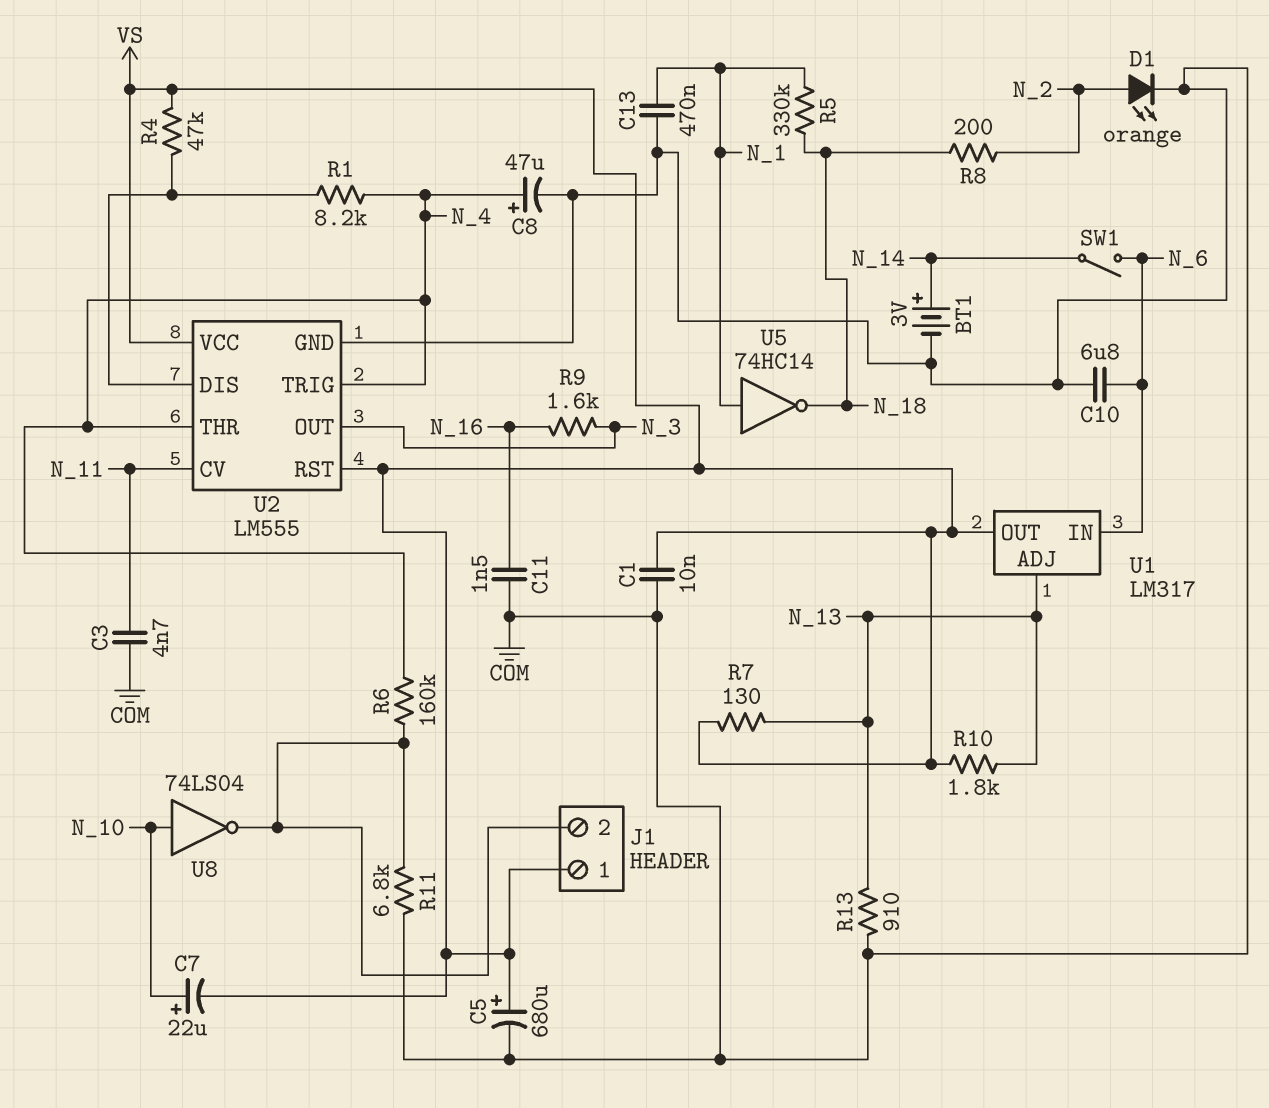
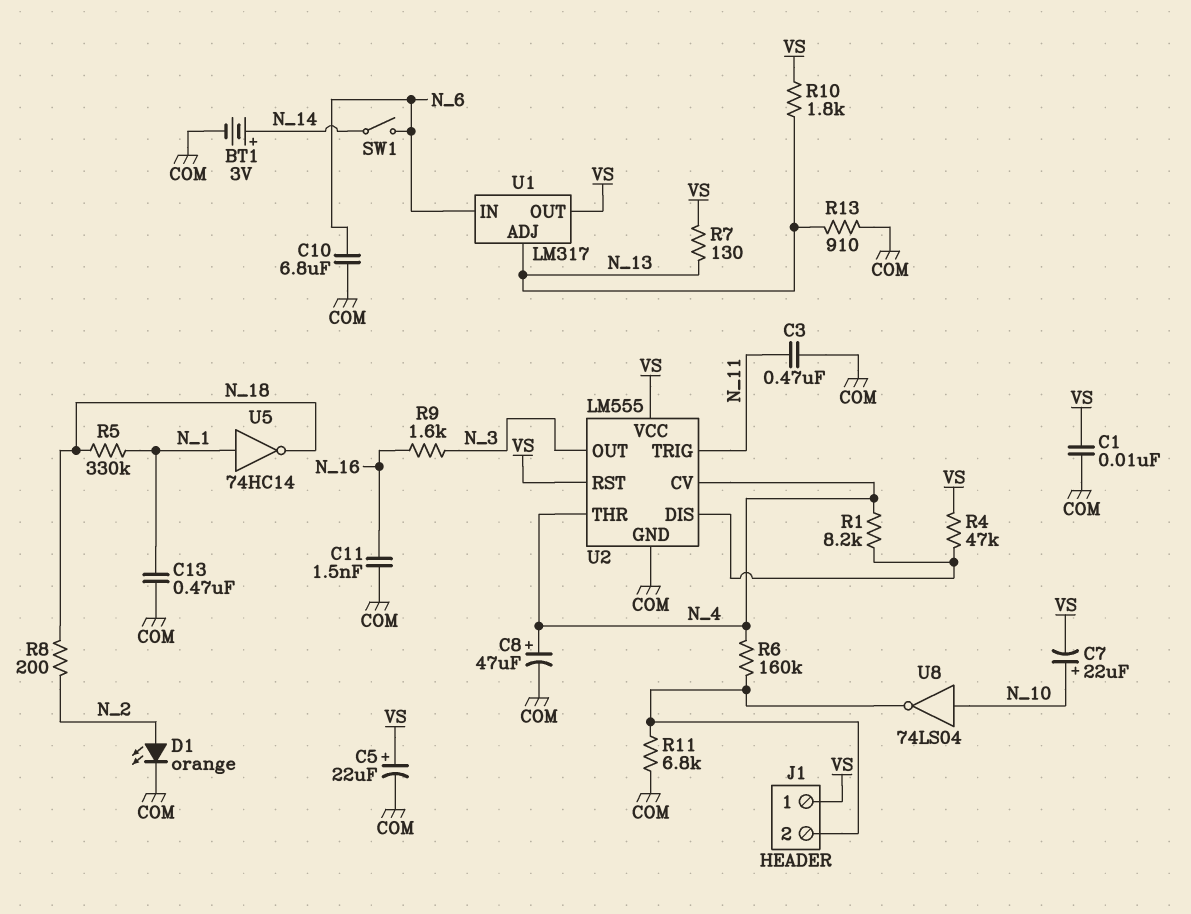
C3: 4.7nF (COM, N_11) -> 470nF (COM, N_11)
C5: 680uF (plus VS, minus COM) -> 22uF (plus VS, minus COM)
U2 pin CV: N_11 -> N_4
U2 pin TRIG: N_4 -> N_11

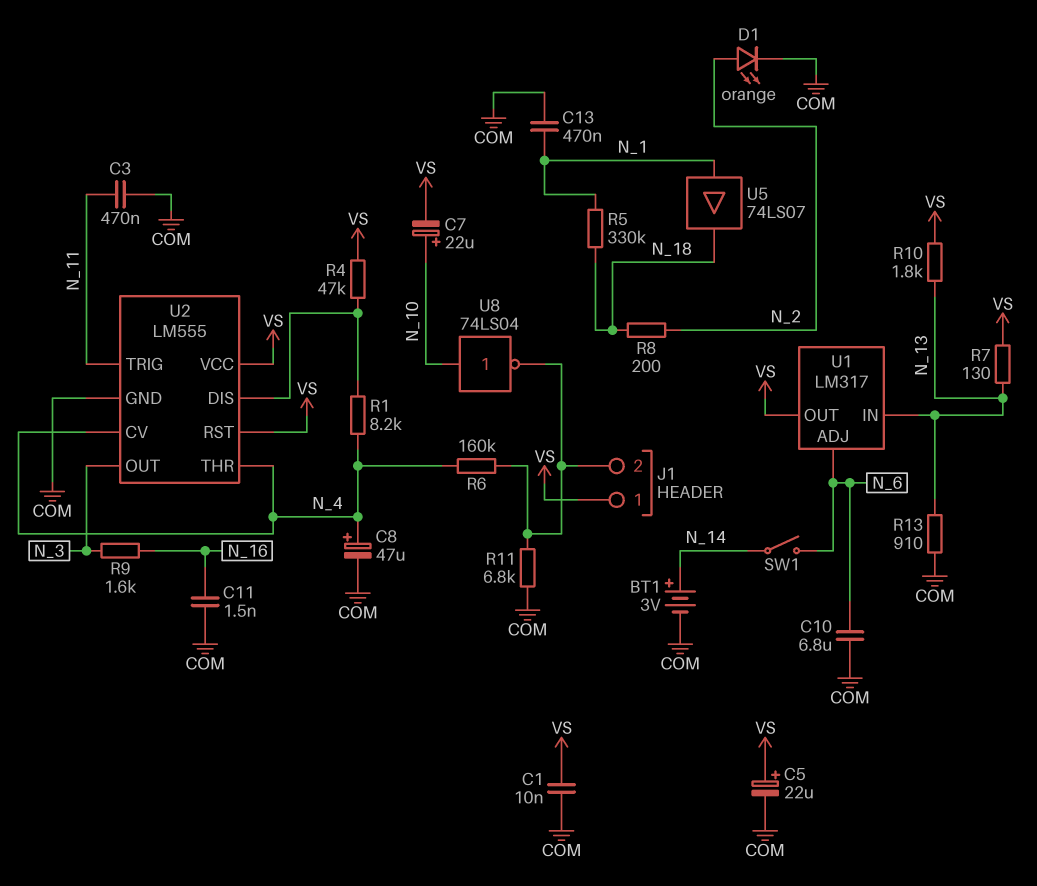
U1 pin ADJ: N_13 -> N_6
U1 pin IN: N_6 -> N_13
U5: NOT 74HC14 (in N_1, out N_18) -> buffer 74LS07 (in N_1, out N_18)

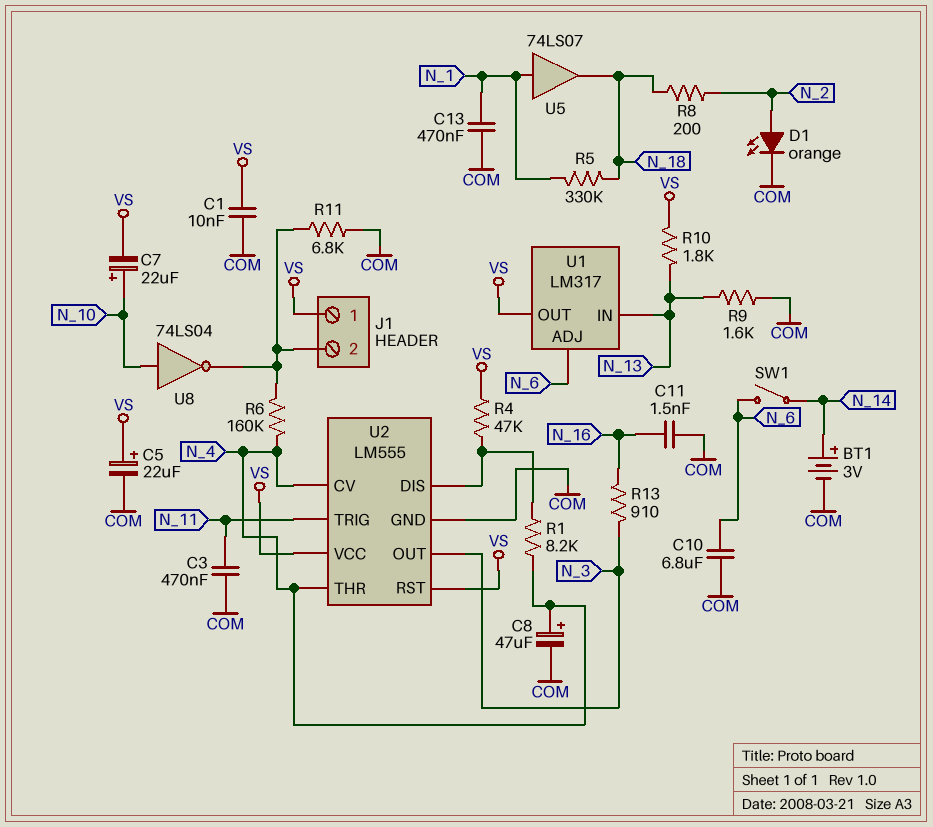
R7: 130 (N_13, VS) -> none
R9: 1.6k (N_3, N_16) -> 1.6k (COM, N_13)
R13: 910 (COM, N_13) -> 910 (N_3, N_16)

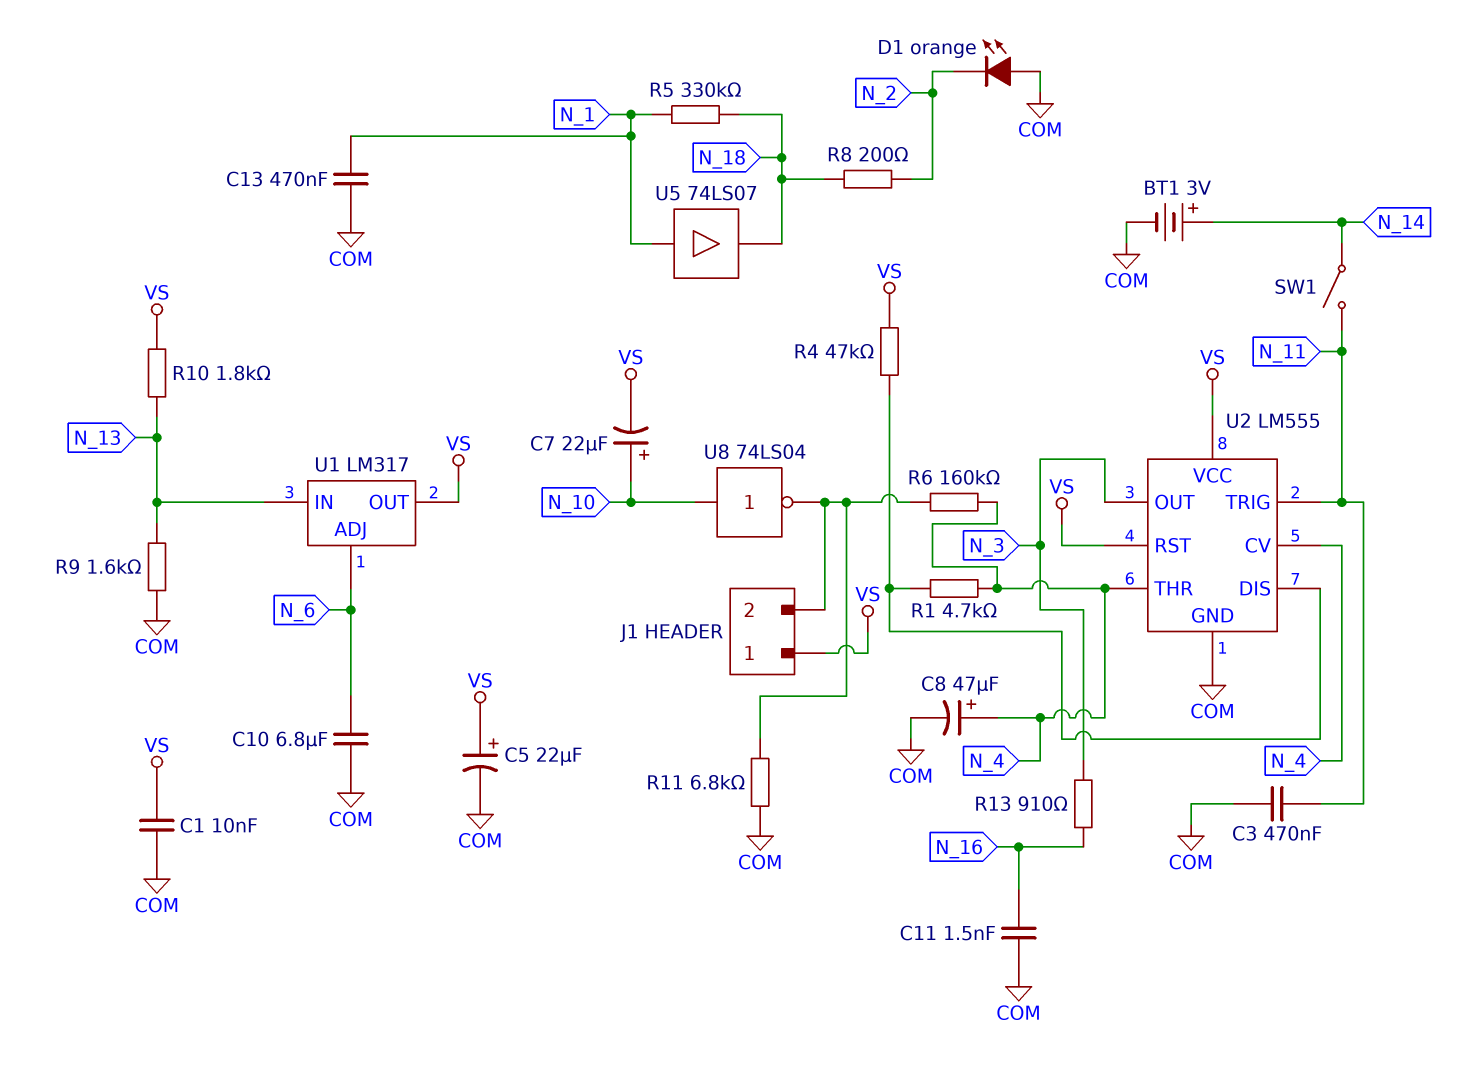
D1: LED orange (A N_2, K COM) -> LED orange (A COM, K N_2)
R1: 8.2k (N_4, U2/DIS) -> 4.7k (N_4, U2/DIS)
SW1: switch (N_6, N_14) -> switch (N_11, N_14)

